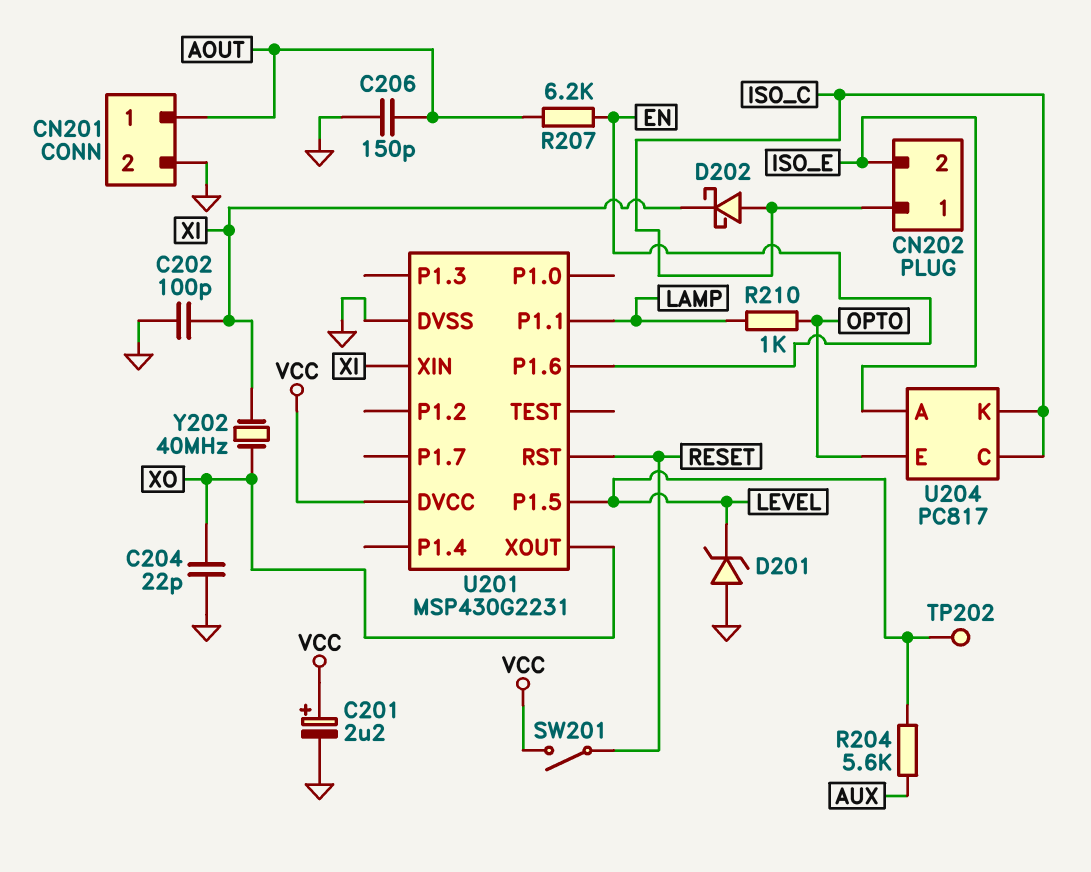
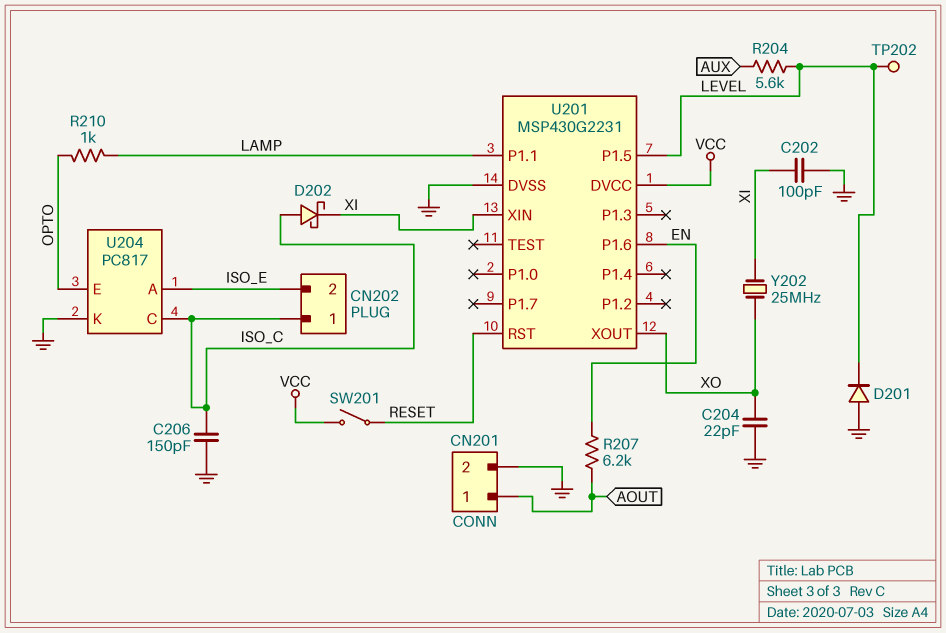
C201: 2.2uF (plus VCC, minus GND) -> none
C206: 150pF (AOUT, GND) -> 150pF (GND, ISO_C)
D201: zener (A GND, K LEVEL) -> diode (A GND, K LEVEL)
U204 pin K: ISO_C -> GND
Y202: 40MHz (XI, XO) -> 25MHz (XI, XO)

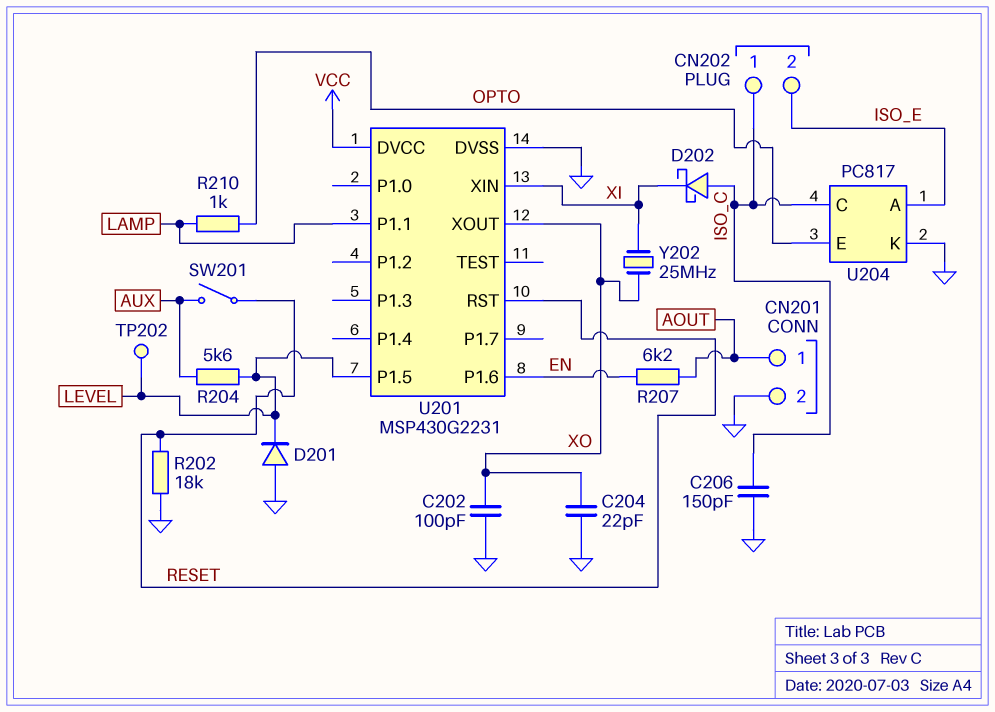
C202: 100pF (GND, XI) -> 100pF (GND, XO)
R202: none -> 18k (GND, RESET)
SW201: switch (RESET, VCC) -> switch (AUX, RESET)

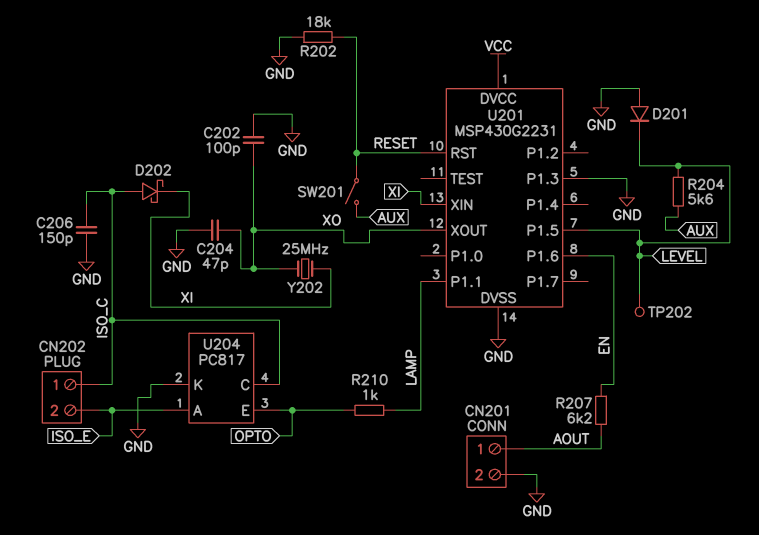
C204: 22pF (GND, XO) -> 47pF (GND, XO)
U201 pin P1.3: none -> GND

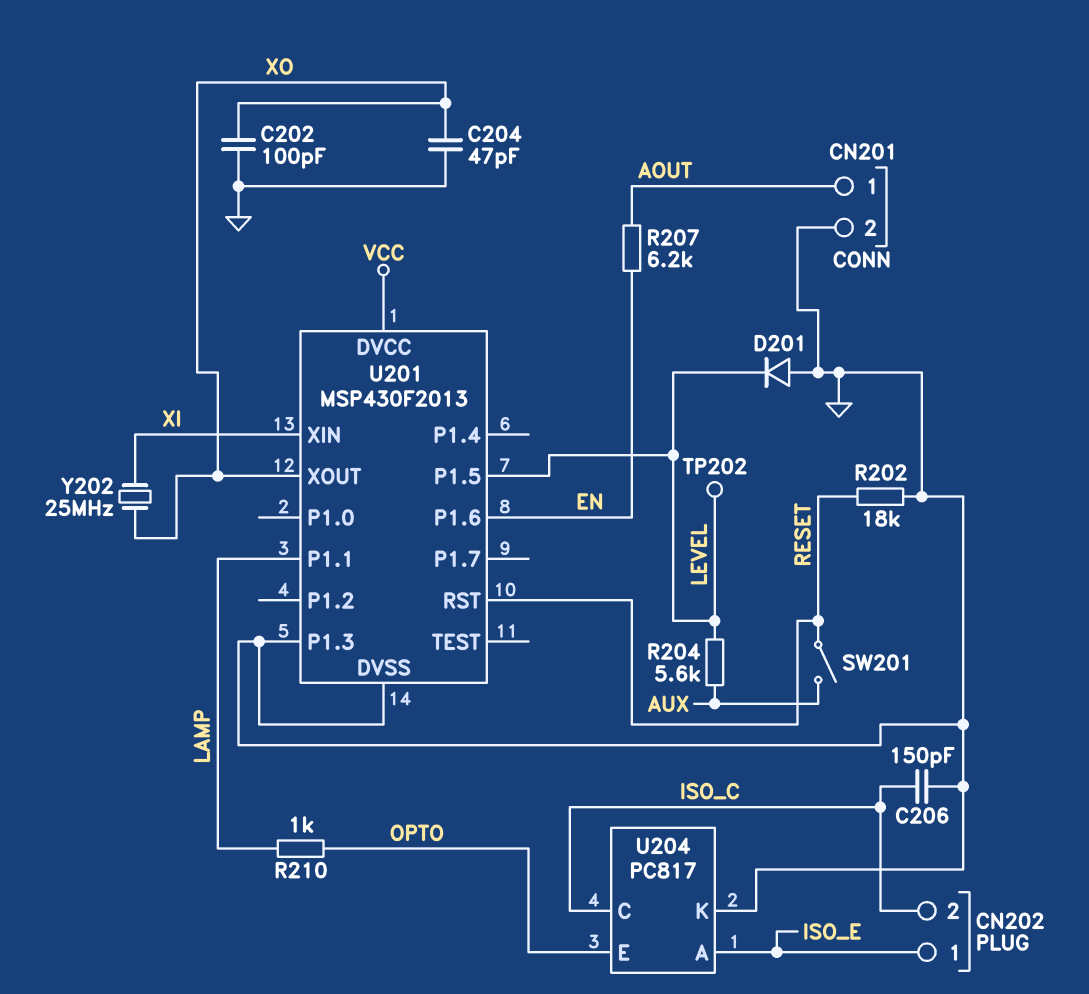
CN202 pin 1: ISO_C -> ISO_E
CN202 pin 2: ISO_E -> ISO_C
D202: schottky (A ISO_C, K XI) -> none
U201: MSP430G2231 -> MSP430F2013

